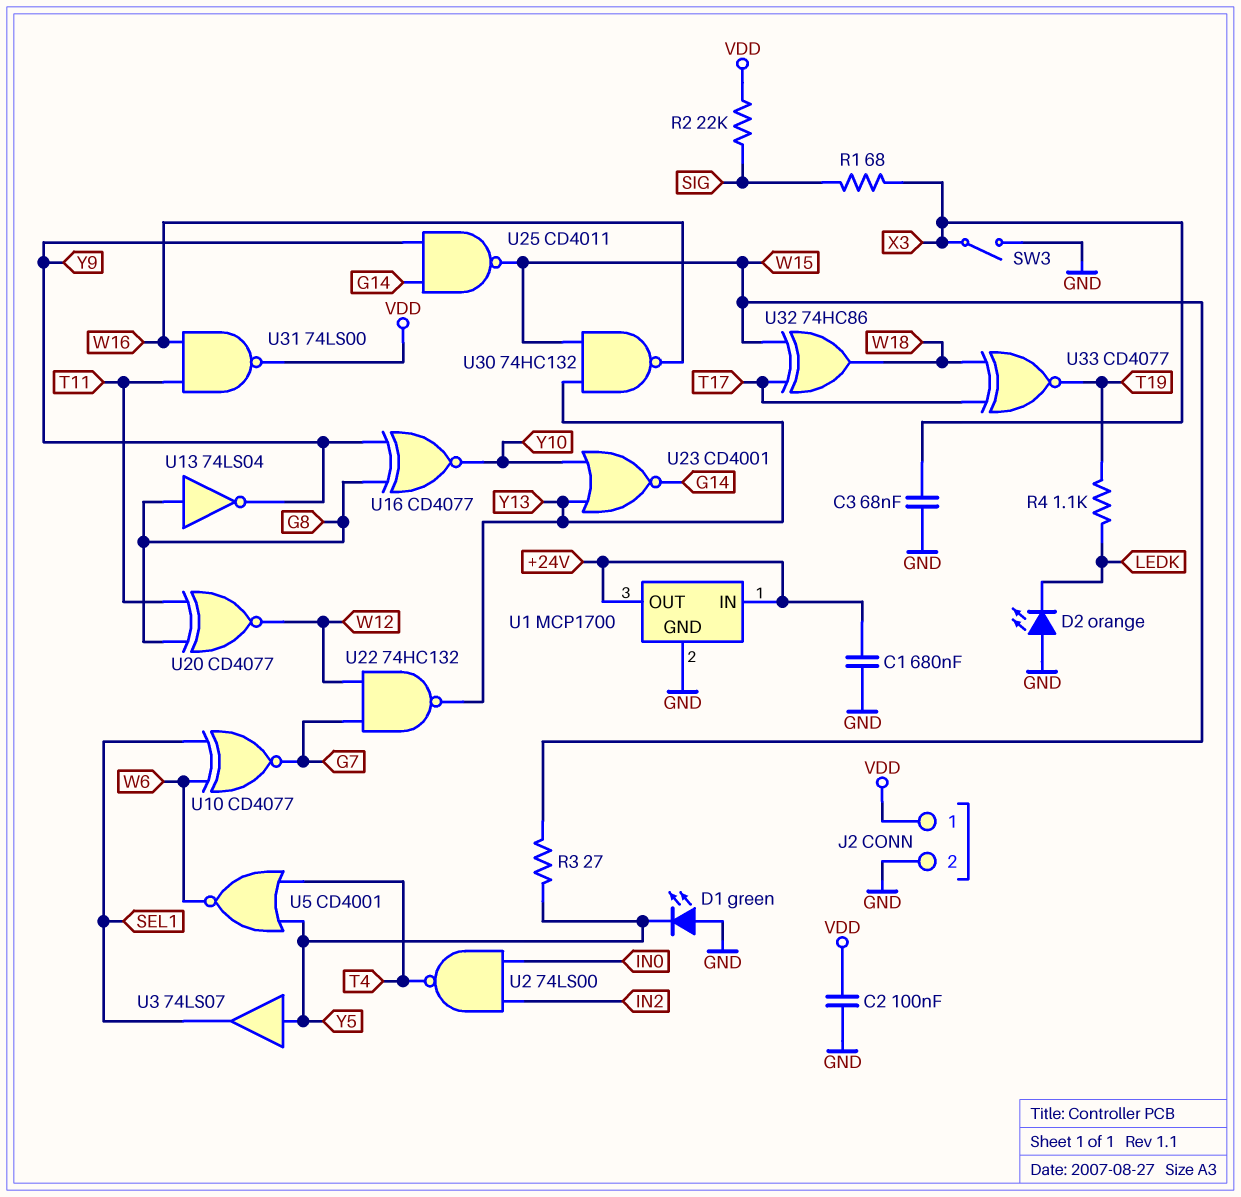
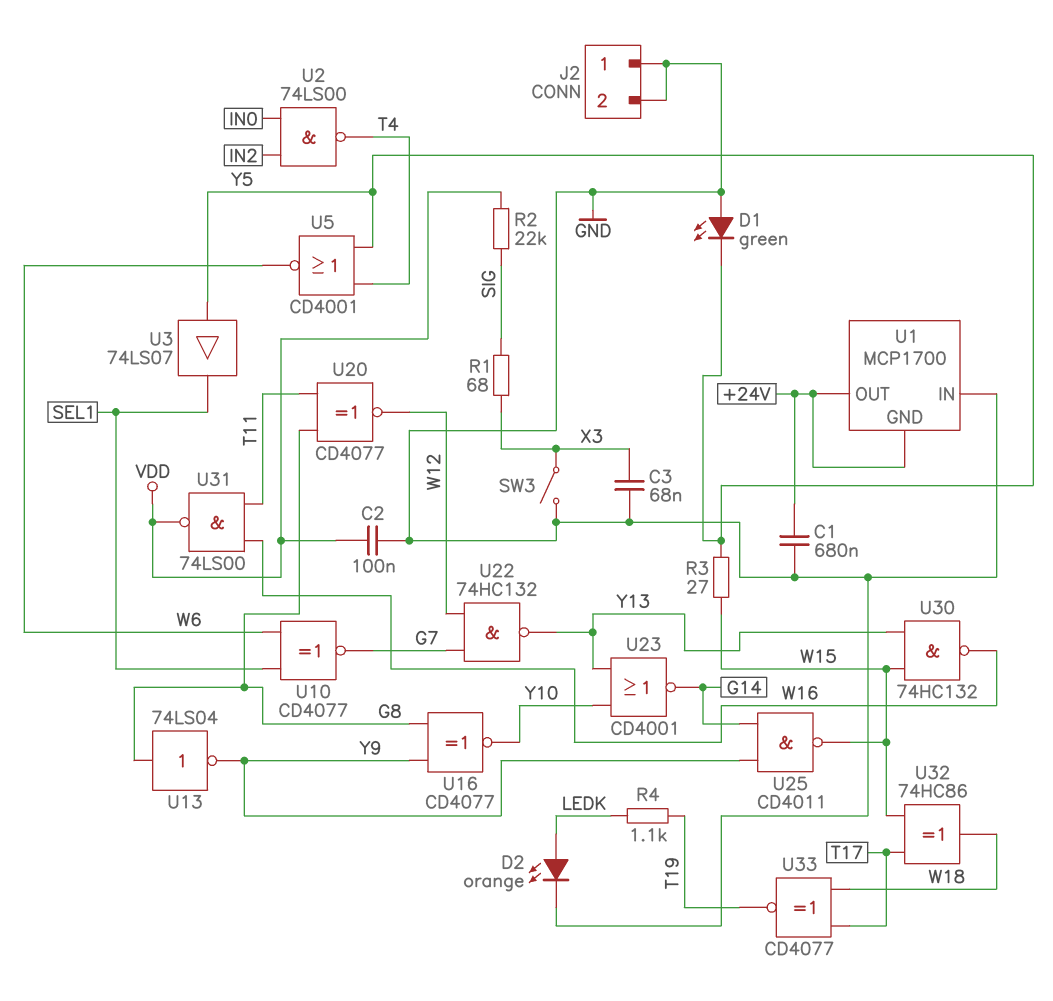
D2: LED orange (A GND, K LEDK) -> LED orange (A LEDK, K GND)
J2 pin 1: VDD -> GND
U1 pin GND: GND -> +24V
U1 pin IN: +24V -> GND

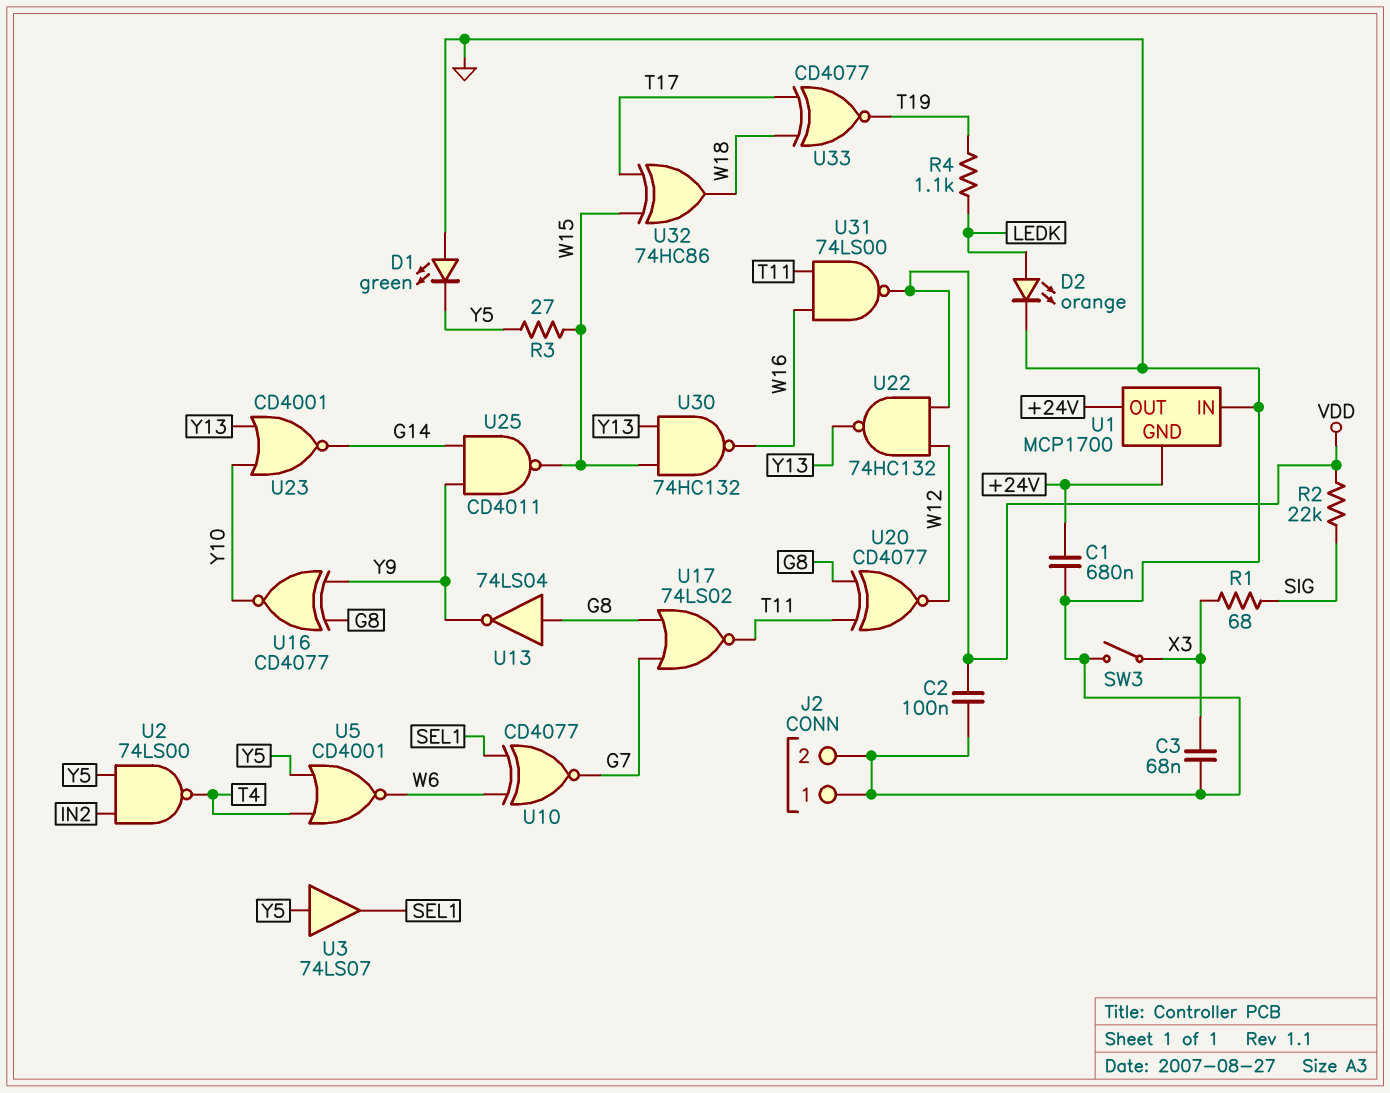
U2: NAND 74LS00 (in IN0, in IN2, out T4) -> NAND 74LS00 (in IN2, in Y5, out T4)
U17: none -> NOR 74LS02 (in G7, in G8, out T11)
U22: NAND 74HC132 (in G7, in W12, out Y13) -> NAND 74HC132 (in VDD, in W12, out Y13)

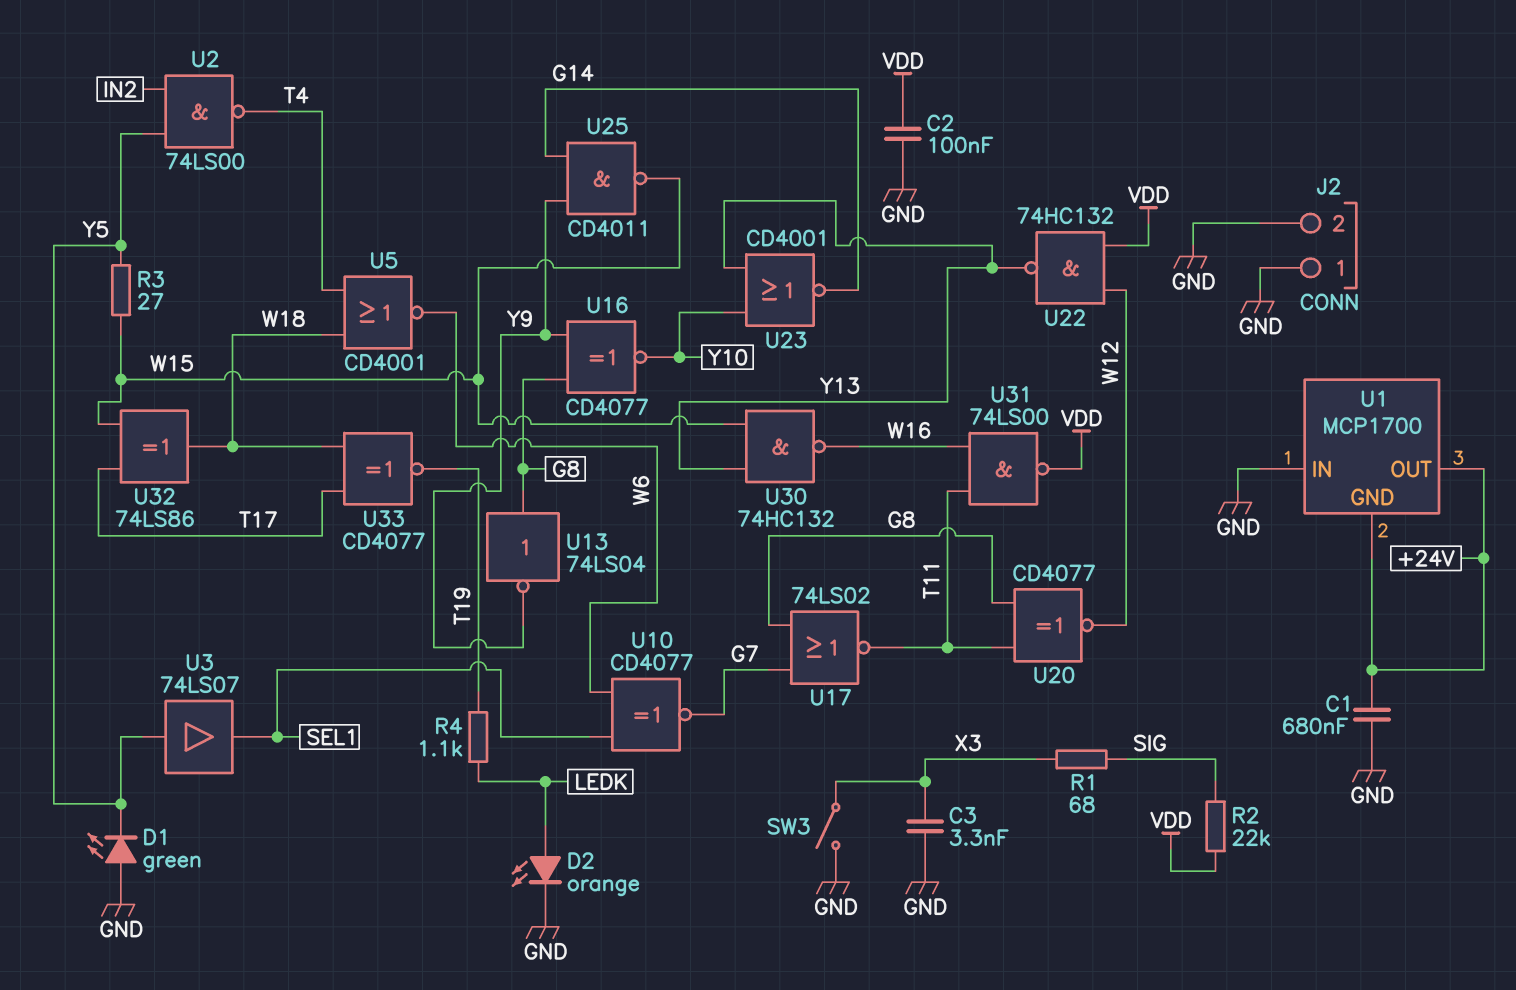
C3: 68nF (GND, X3) -> 3.3nF (GND, X3)
U5: NOR CD4001 (in T4, in Y5, out W6) -> NOR CD4001 (in T4, in W18, out W6)
U32: XOR 74HC86 (in T17, in W15, out W18) -> XOR 74LS86 (in T17, in W15, out W18)

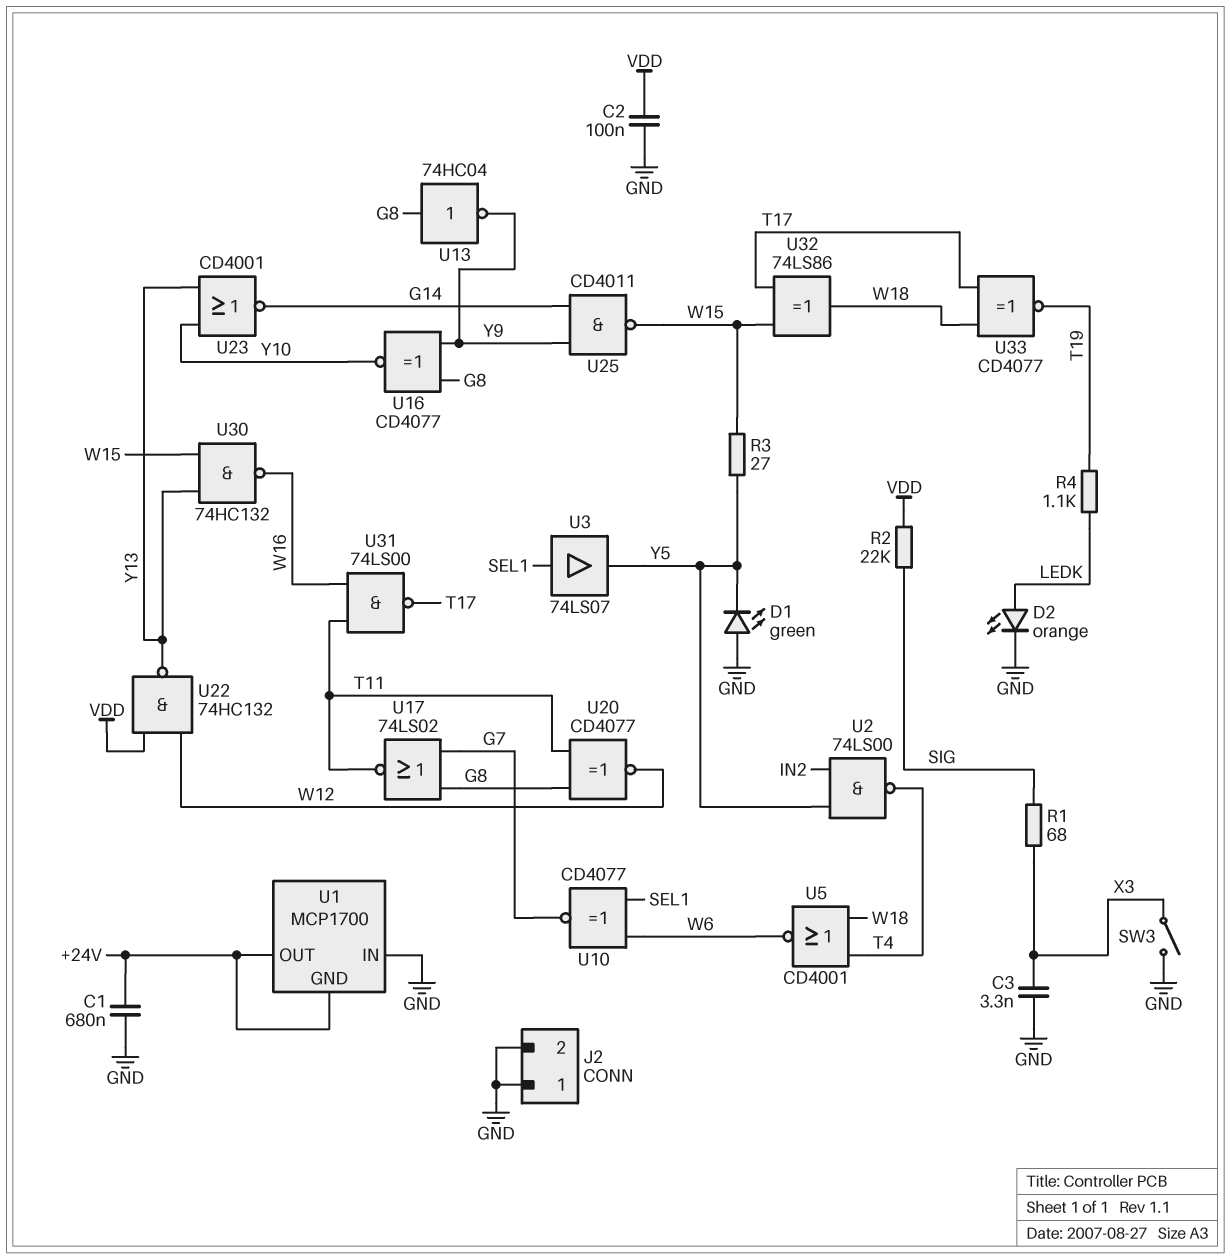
U3: buffer 74LS07 (in Y5, out SEL1) -> buffer 74LS07 (in SEL1, out Y5)
U13: NOT 74LS04 (in G8, out Y9) -> NOT 74HC04 (in G8, out Y9)
U31: NAND 74LS00 (in T11, in W16, out VDD) -> NAND 74LS00 (in T11, in W16, out T17)

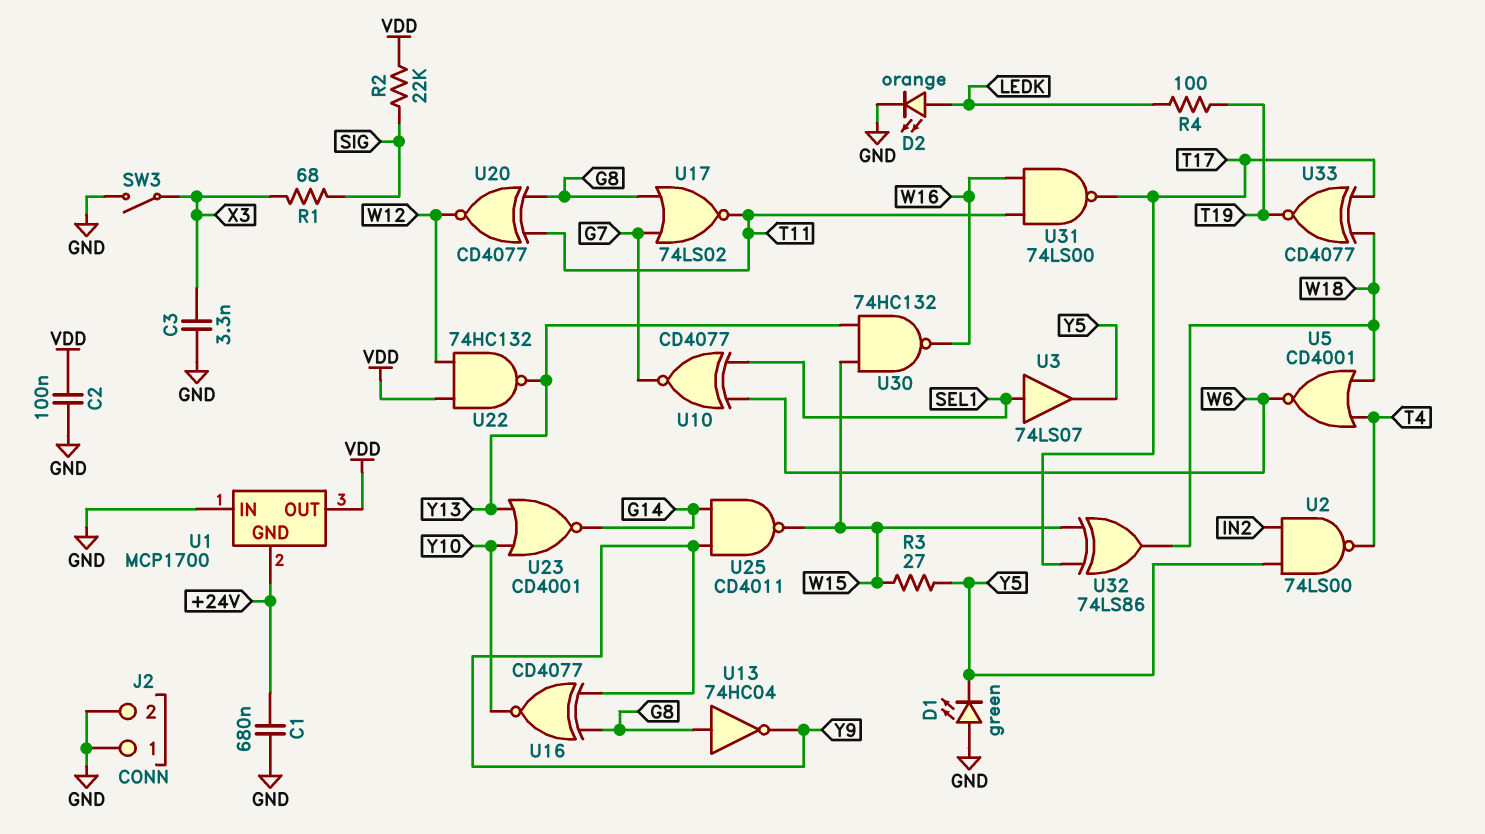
R4: 1.1k (LEDK, T19) -> 100 (LEDK, T19)
U1 pin OUT: +24V -> VDD

